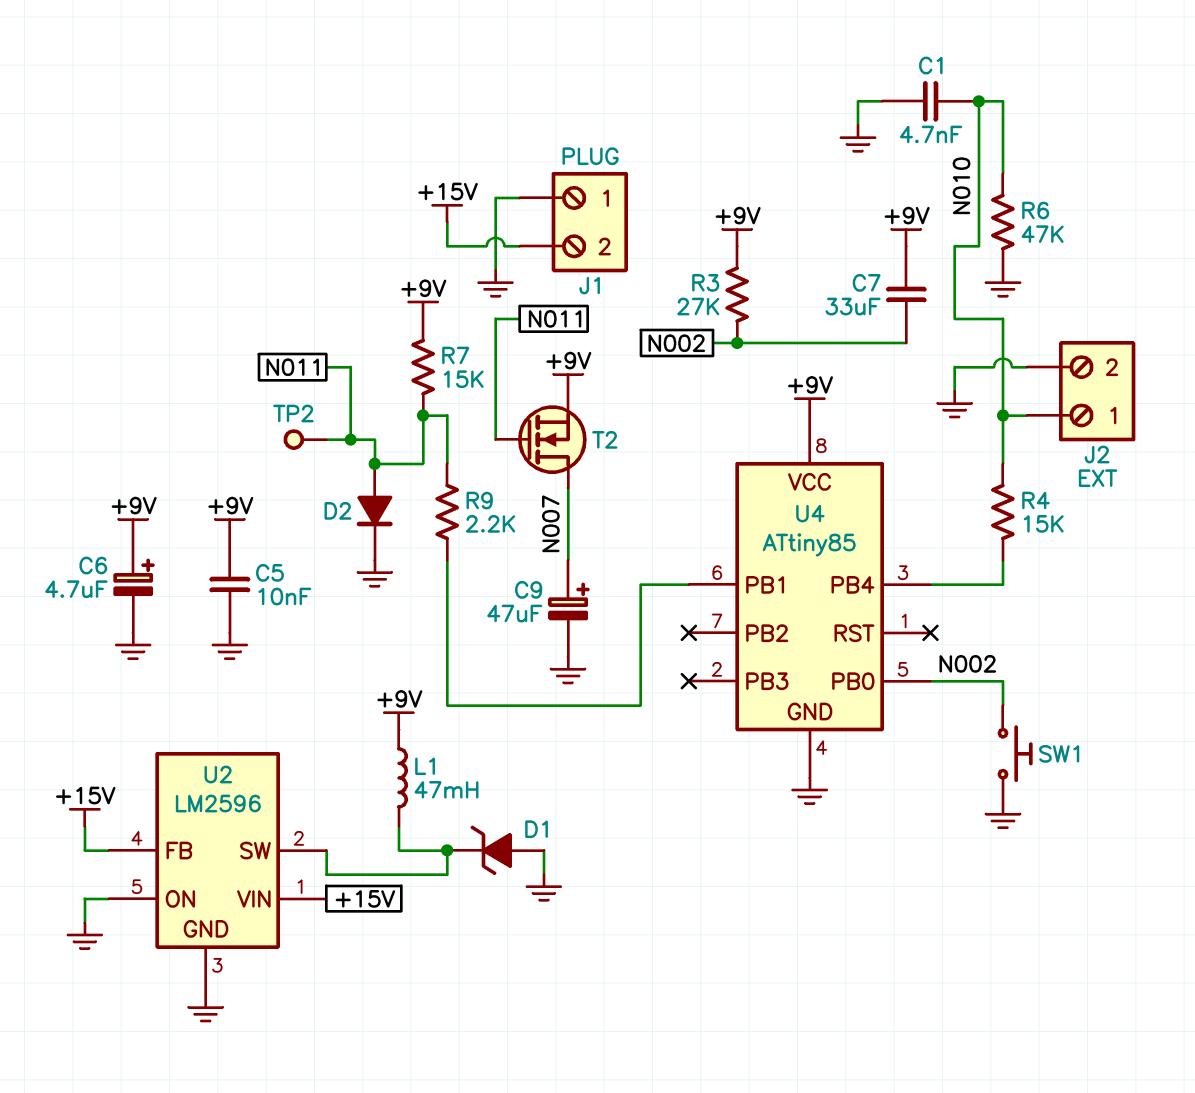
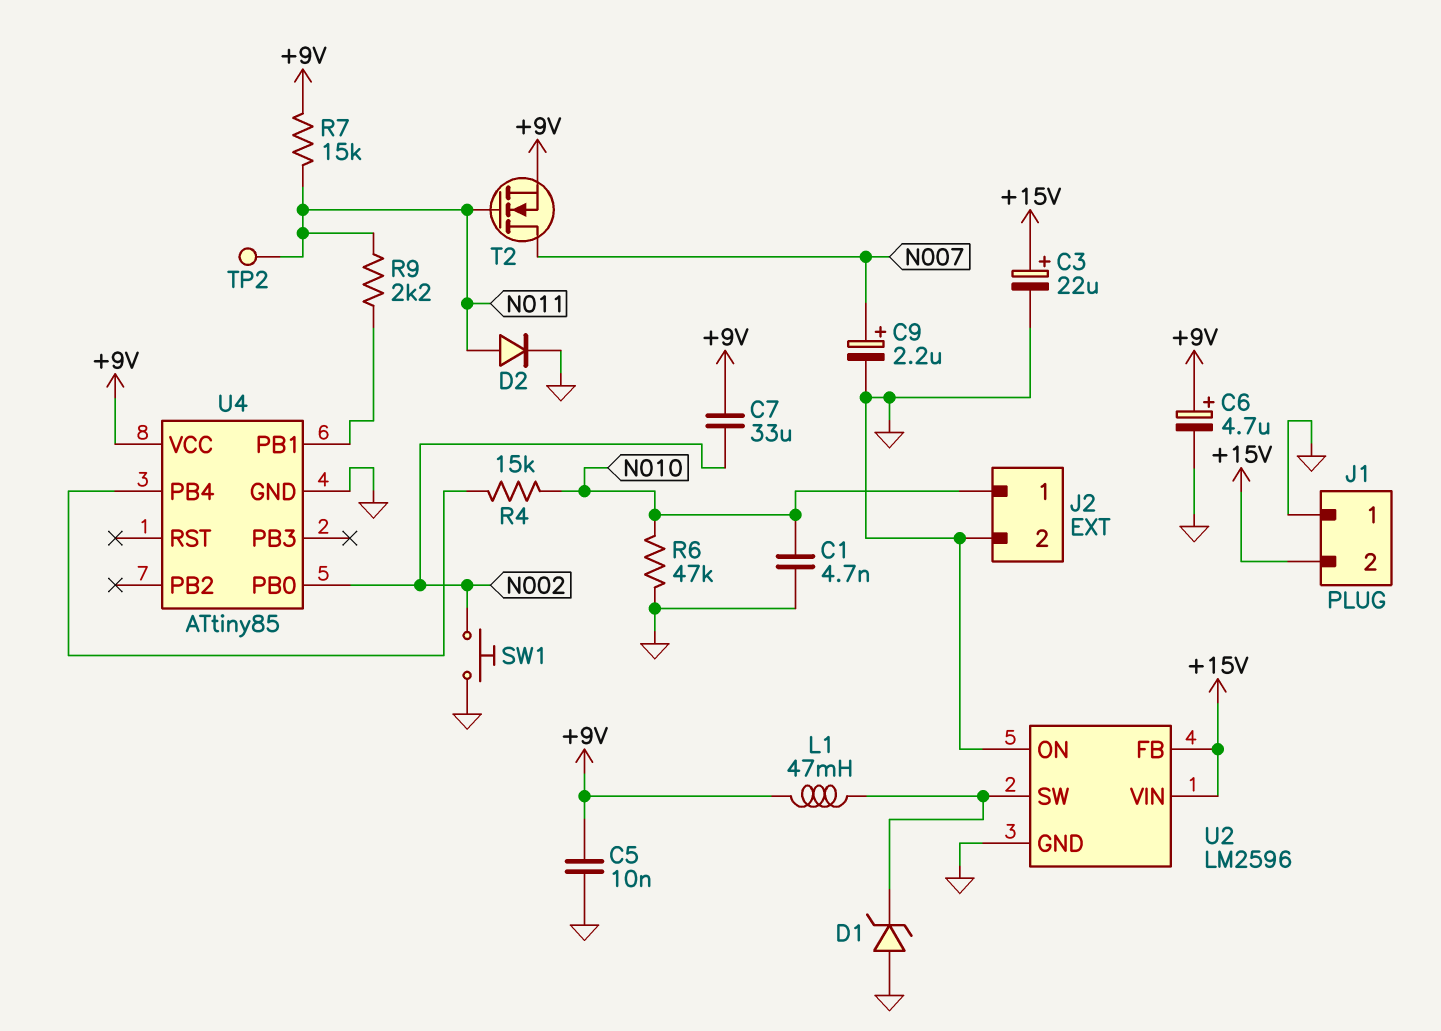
C3: none -> 22uF (plus +15V, minus GND)
C9: 47uF (plus N007, minus GND) -> 2.2uF (plus N007, minus GND)
R3: 27k (+9V, N002) -> none

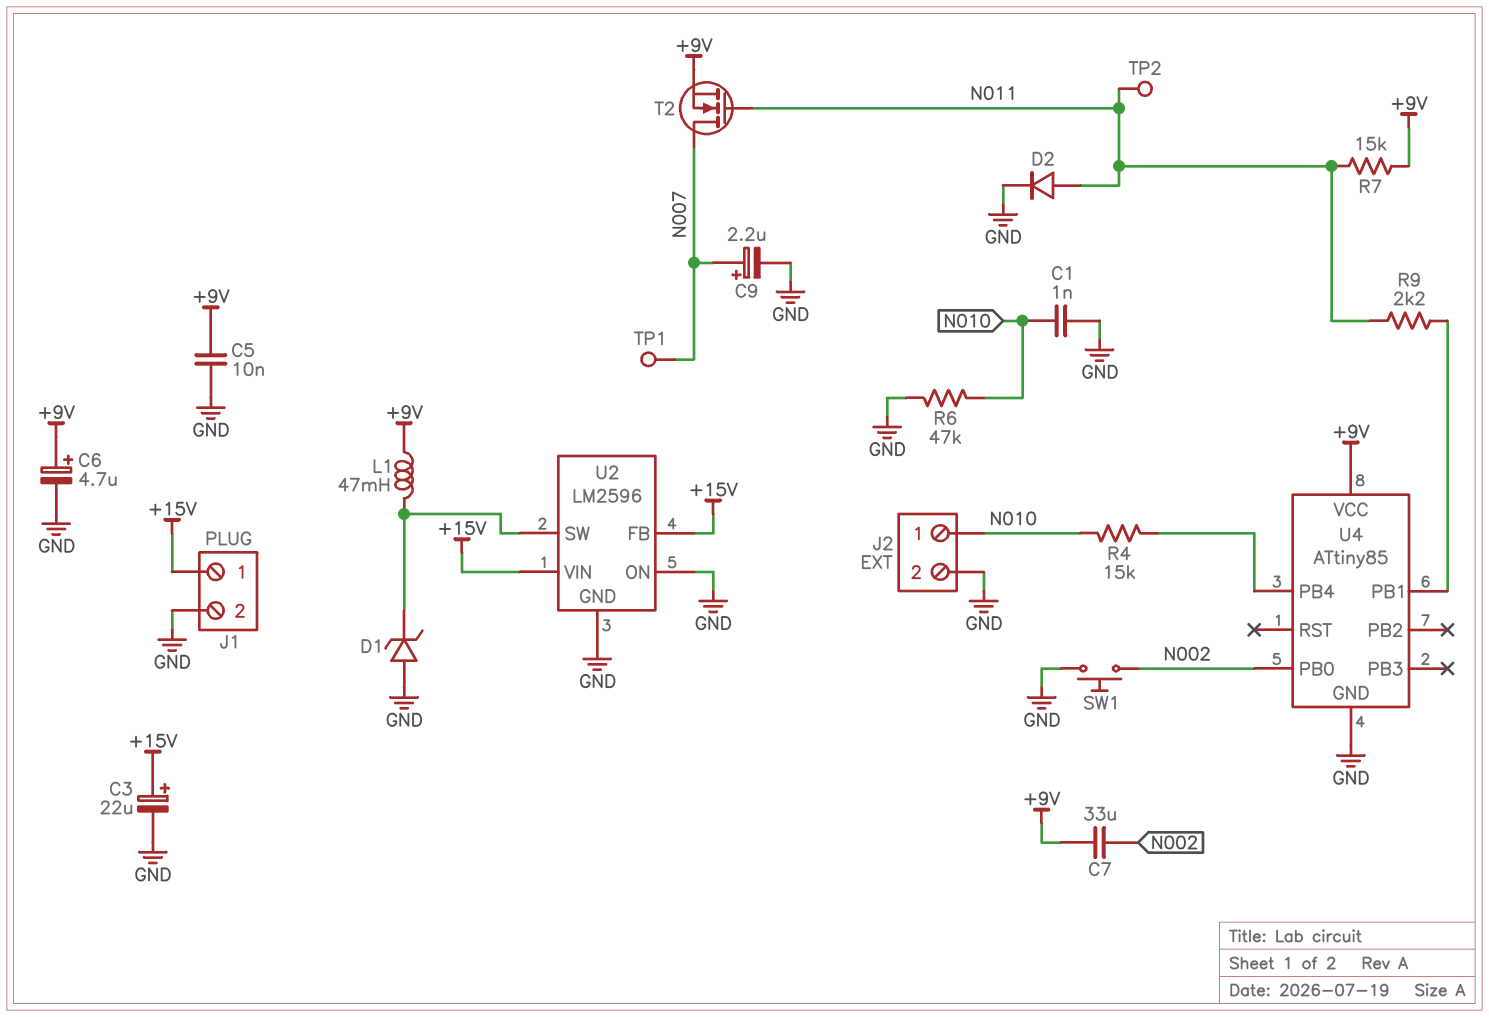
C1: 4.7nF (GND, N010) -> 1nF (GND, N010)
J1 pin 1: GND -> +15V
J1 pin 2: +15V -> GND
TP1: none -> test point (N007)

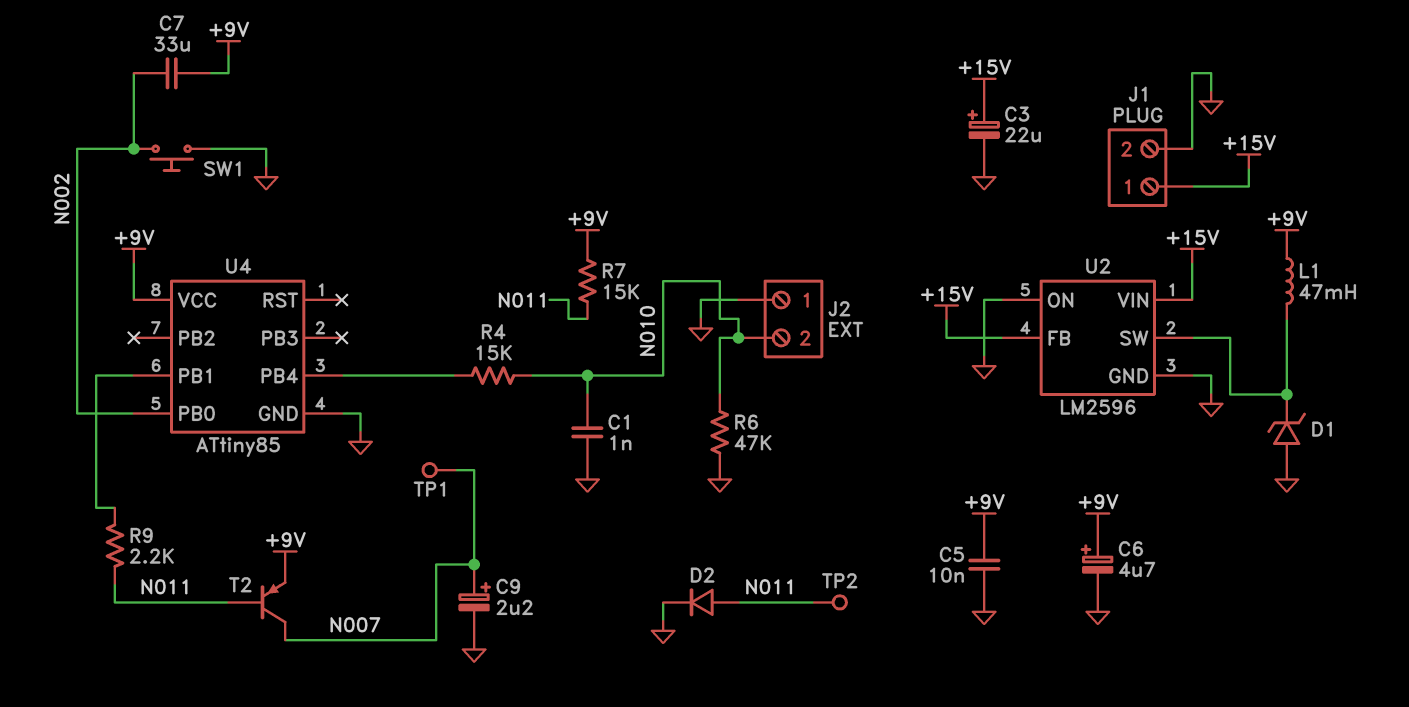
J2 pin 1: N010 -> GND
J2 pin 2: GND -> N010
T2: NMOS (G N011, D N007, S +9V) -> PNP (B N011, C N007, E +9V)

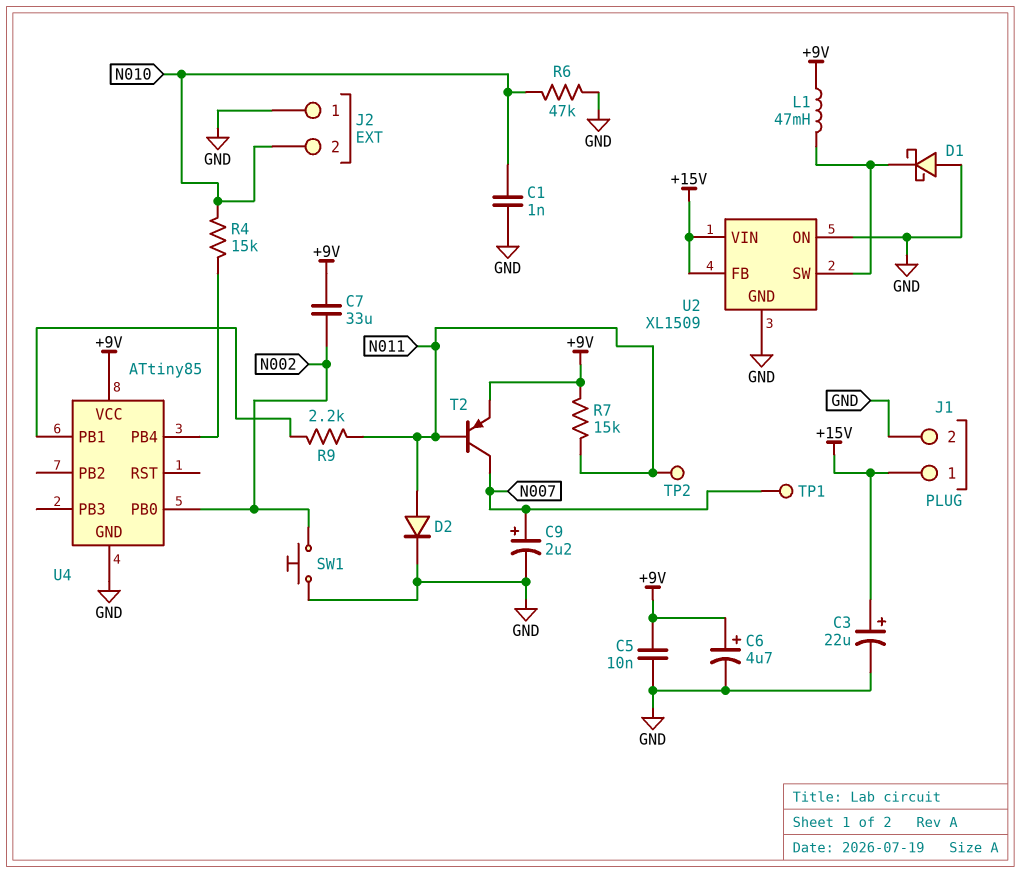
D1: zener (A GND, K U2/SW) -> schottky (A GND, K U2/SW)
U2: LM2596 -> XL1509

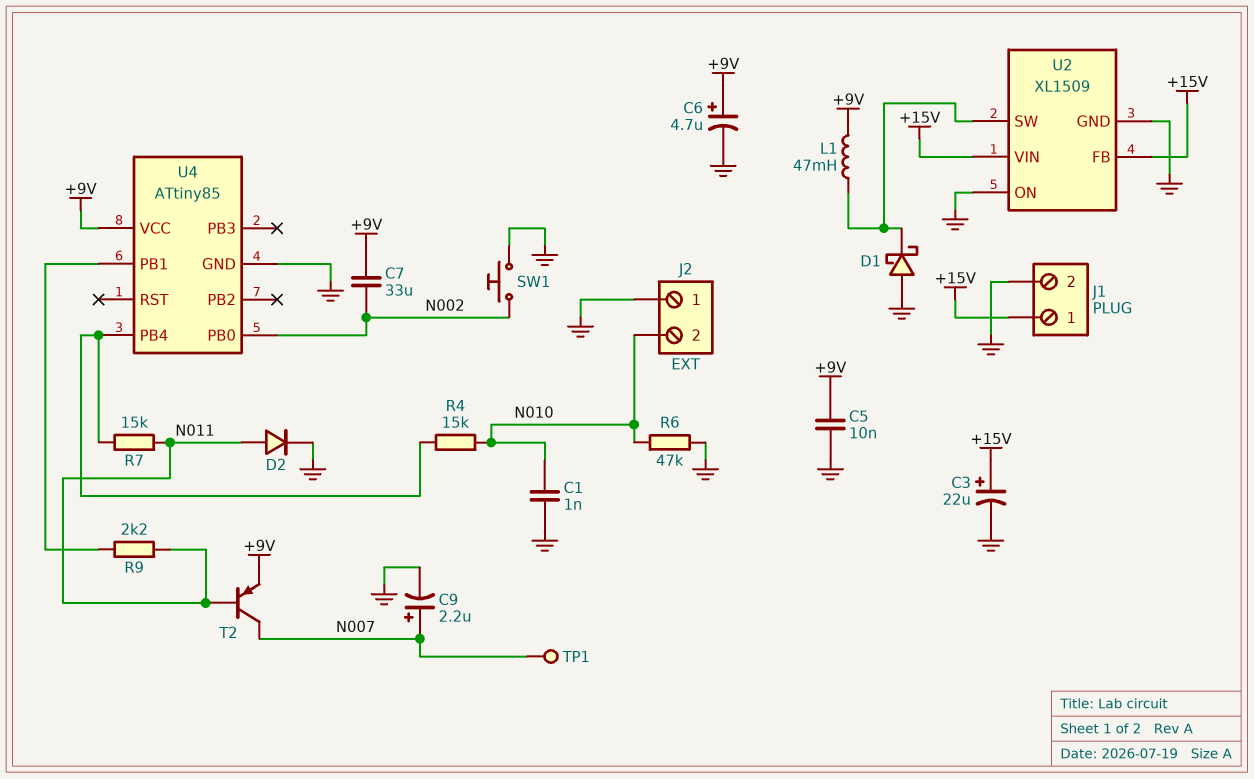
R7: 15k (+9V, N011) -> 15k (N011, U4/PB4)
TP2: test point (N011) -> none

